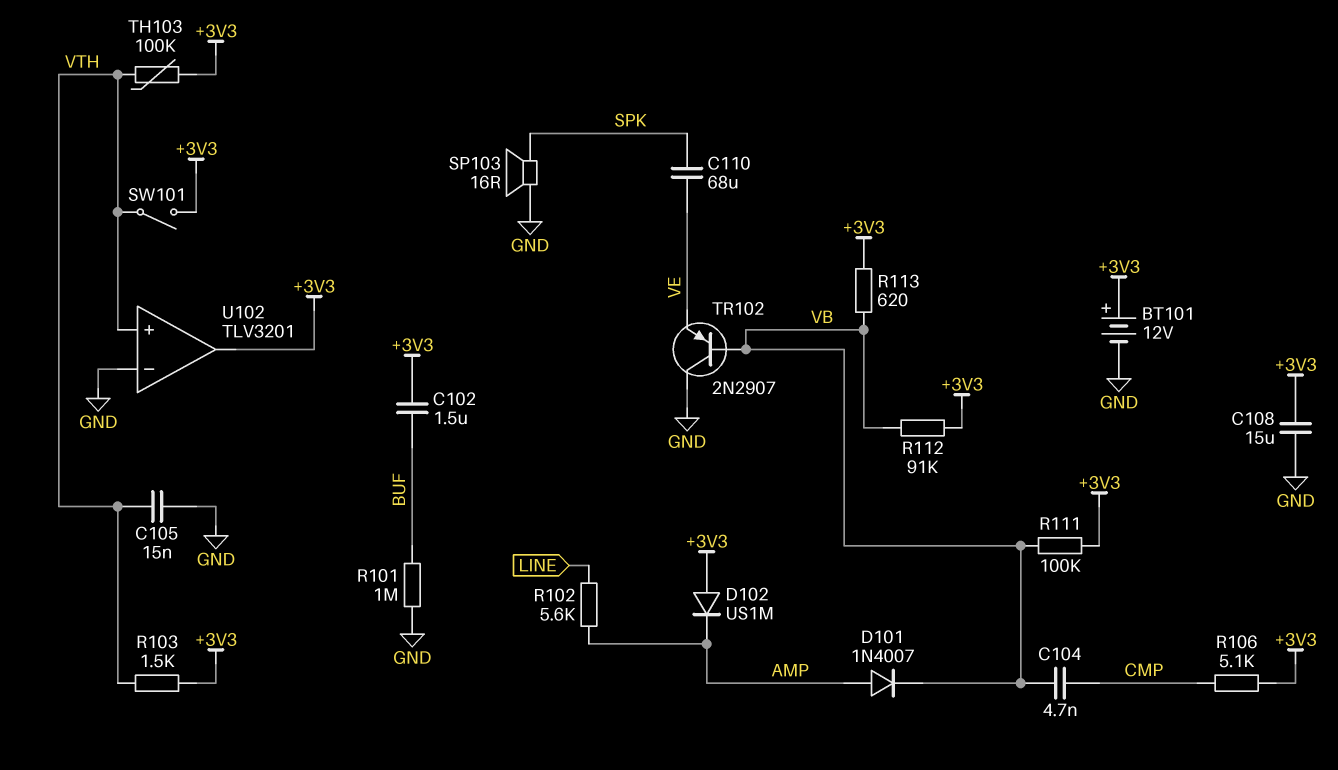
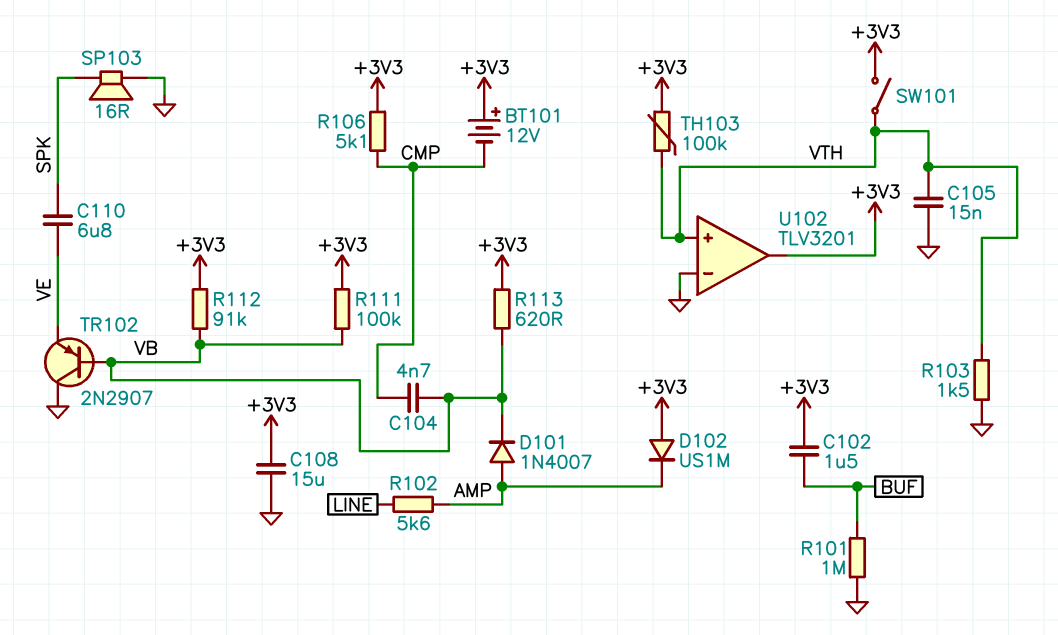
BT101: 12V (plus +3V3, minus GND) -> 12V (plus +3V3, minus CMP)
C110: 68uF (SPK, VE) -> 6.8uF (SPK, VE)
R103: 1.5k (+3V3, VTH) -> 1.5k (GND, VTH)

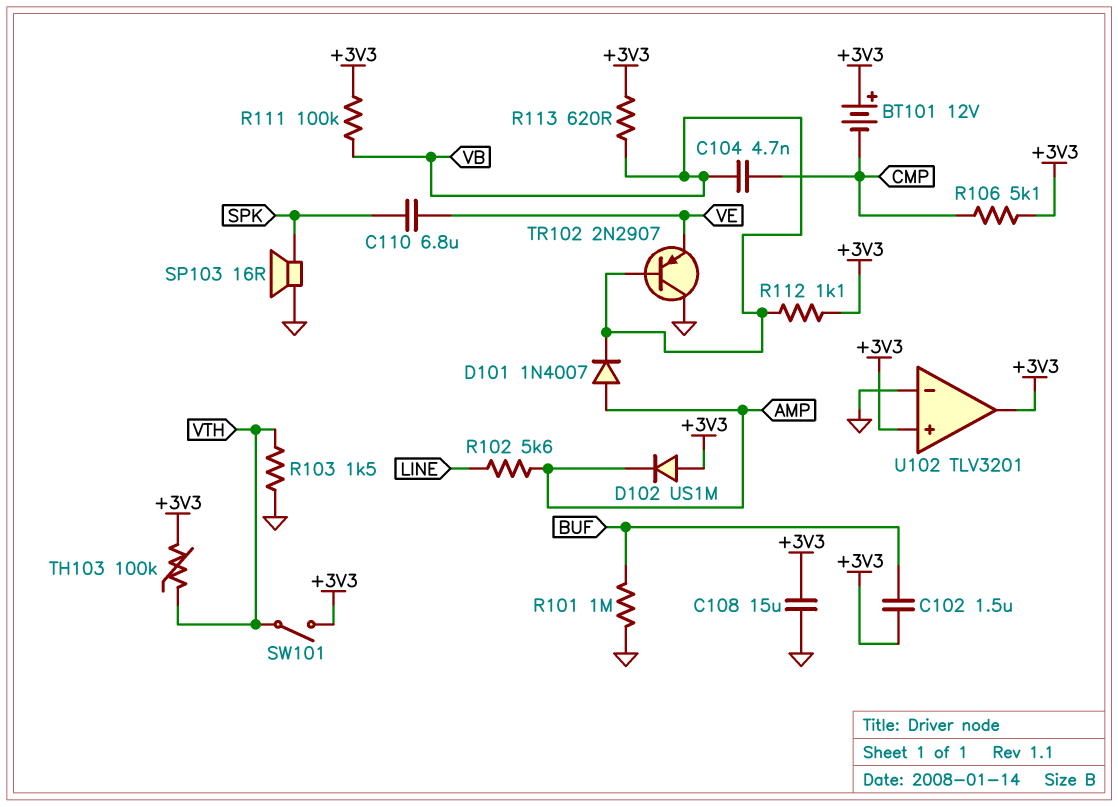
C105: 15nF (GND, VTH) -> none
R112: 91k (+3V3, VB) -> 1.1k (+3V3, VB)
U102 pin in+: VTH -> +3V3

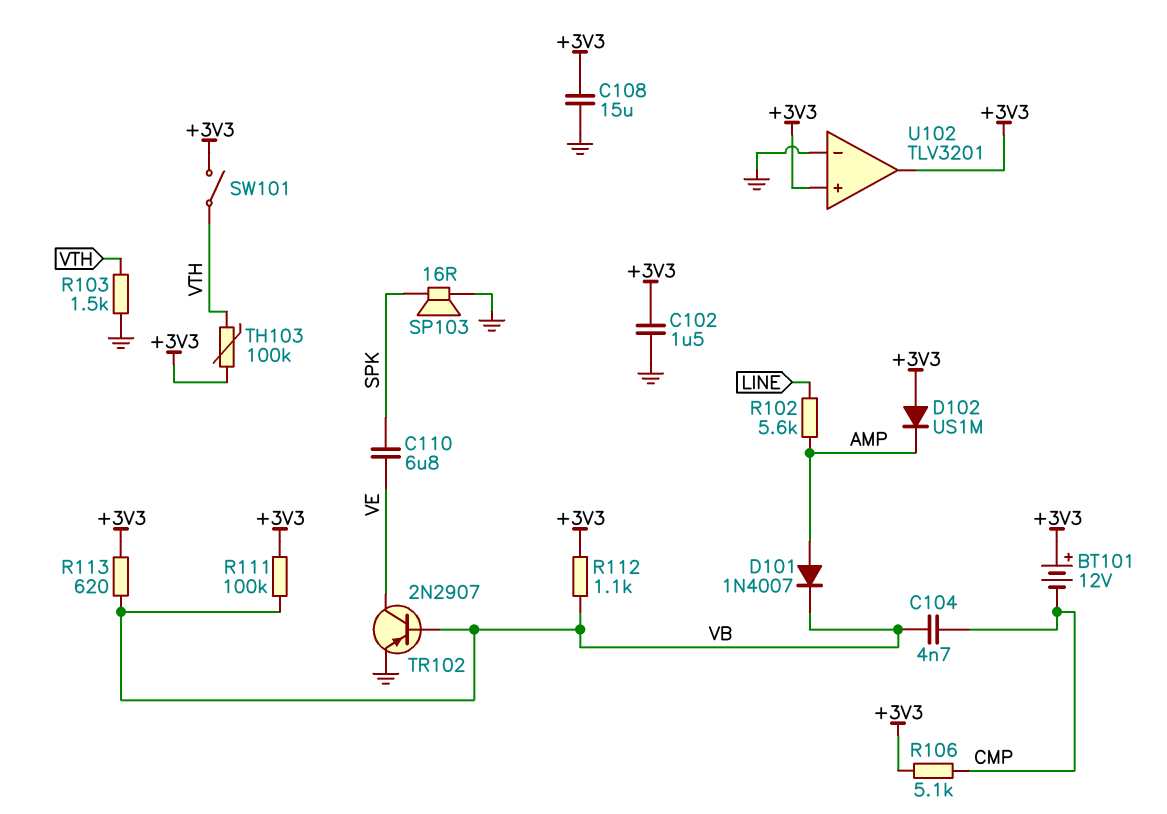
C102: 1.5uF (+3V3, BUF) -> 1.5uF (+3V3, GND)
R101: 1M (BUF, GND) -> none
TR102: PNP 2N2907 (B VB, C GND, E VE) -> PNP 2N2907 (B VB, C VE, E GND)

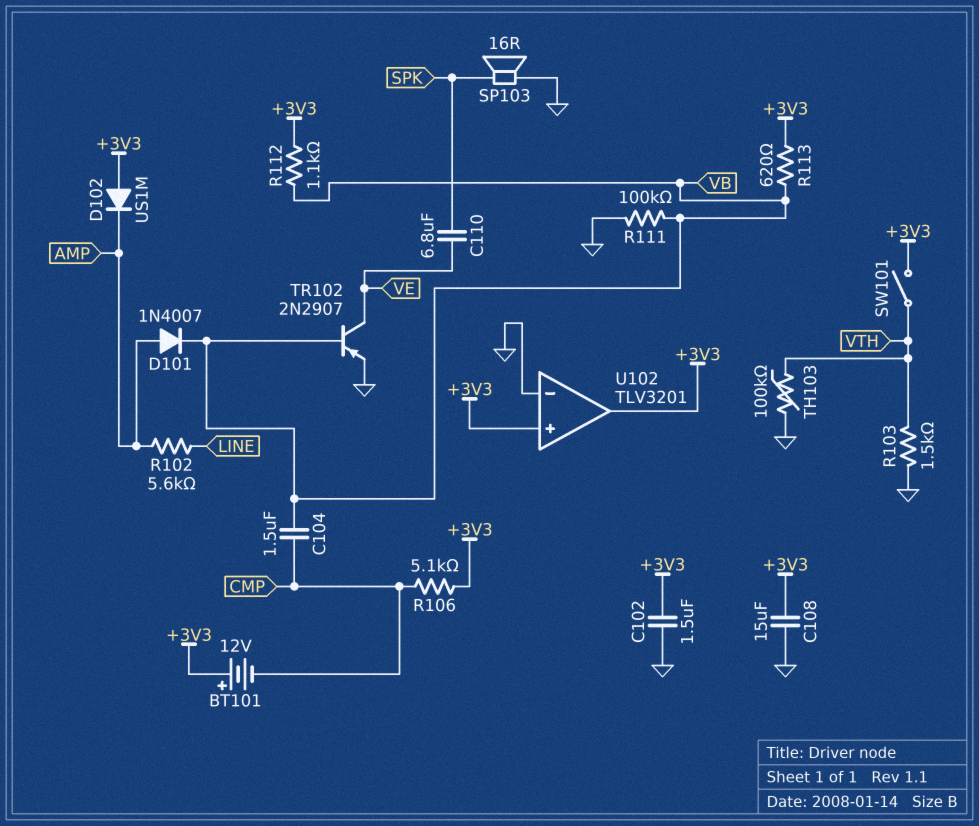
C104: 4.7nF (CMP, VB) -> 1.5uF (CMP, VB)
R111: 100k (+3V3, VB) -> 100k (GND, VB)
TH103: 100k (+3V3, VTH) -> 100k (GND, VTH)

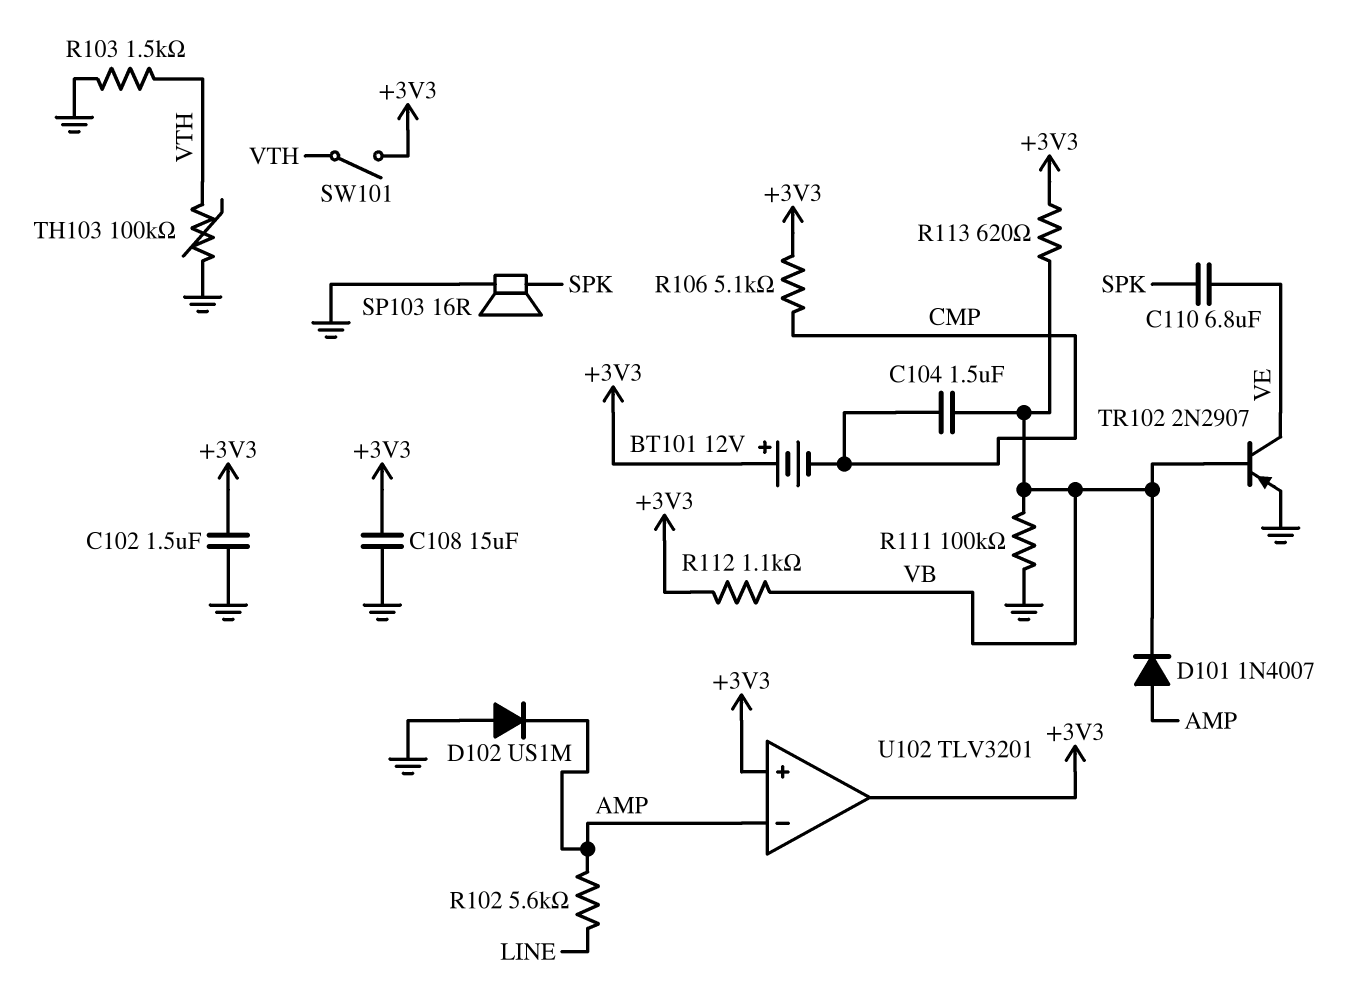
D102: diode US1M (A +3V3, K AMP) -> diode US1M (A GND, K AMP)
U102 pin in-: GND -> AMP

